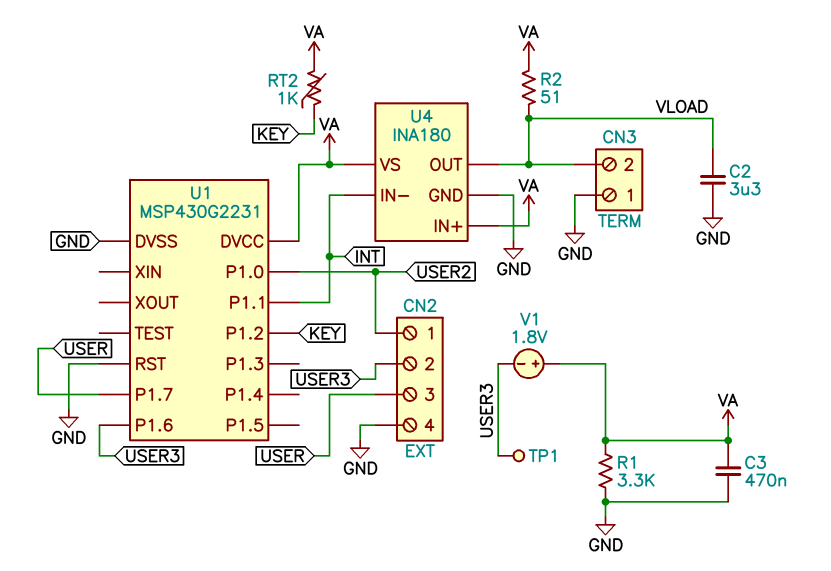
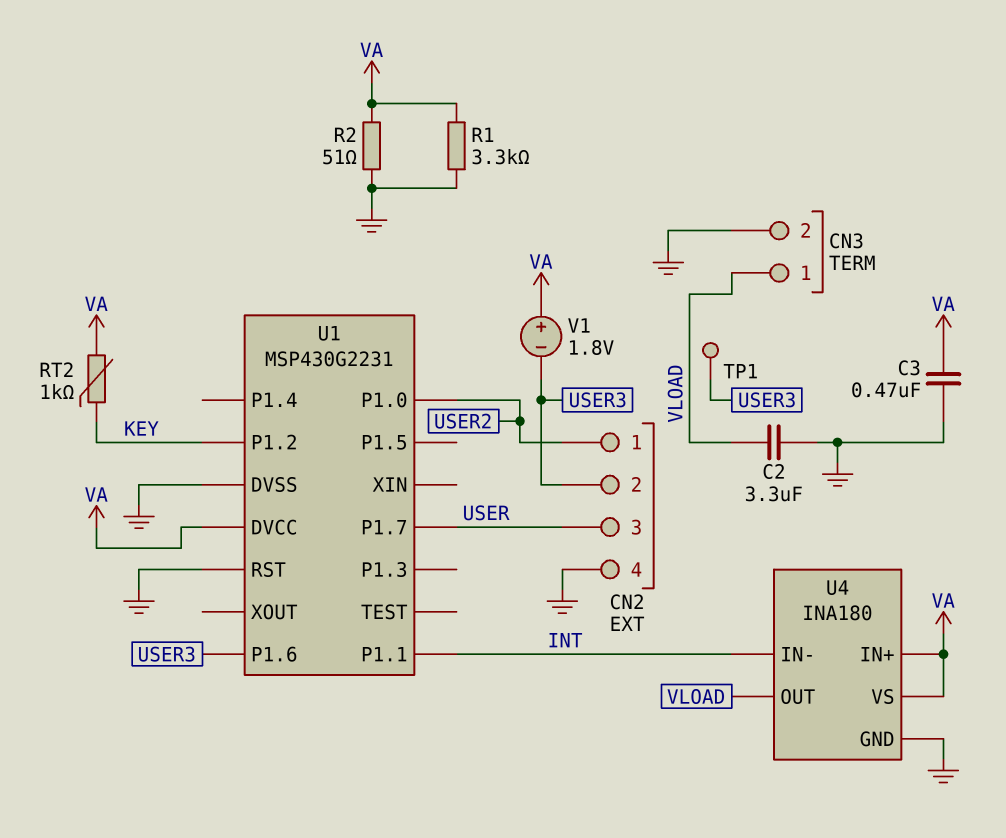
CN3 pin 1: GND -> VLOAD
CN3 pin 2: VLOAD -> GND
R2: 51 (VA, VLOAD) -> 51 (GND, VA)

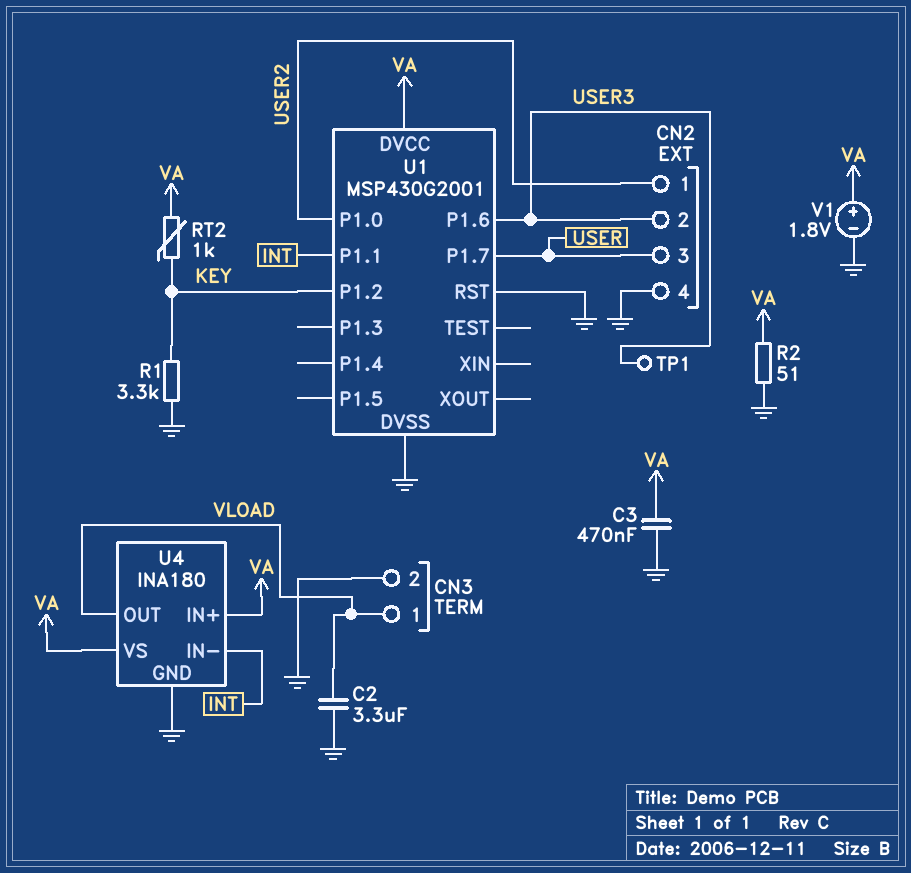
R1: 3.3k (GND, VA) -> 3.3k (GND, KEY)
U1: MSP430G2231 -> MSP430G2001
V1: 1.8V (plus VA, minus USER3) -> 1.8V (plus VA, minus GND)

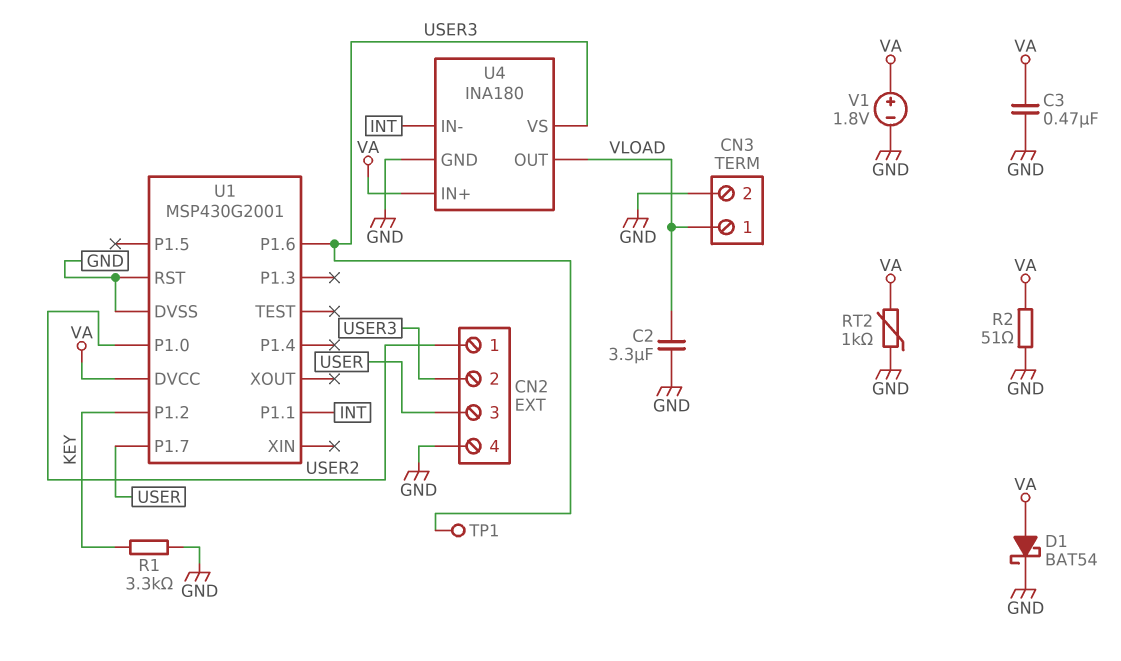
D1: none -> schottky BAT54 (A VA, K GND)
RT2: 1k (KEY, VA) -> 1k (GND, VA)
U4 pin VS: VA -> USER3

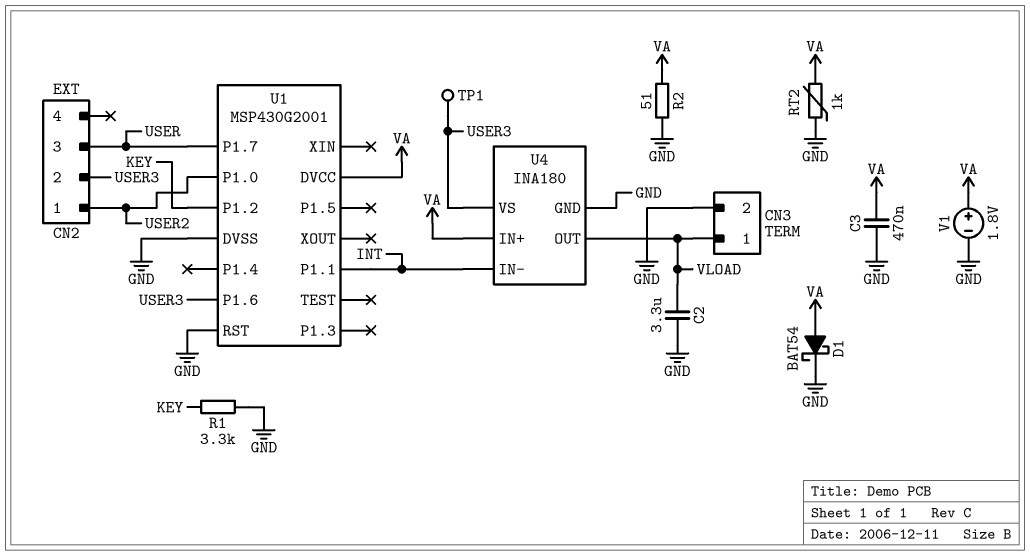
CN2 pin 4: GND -> none

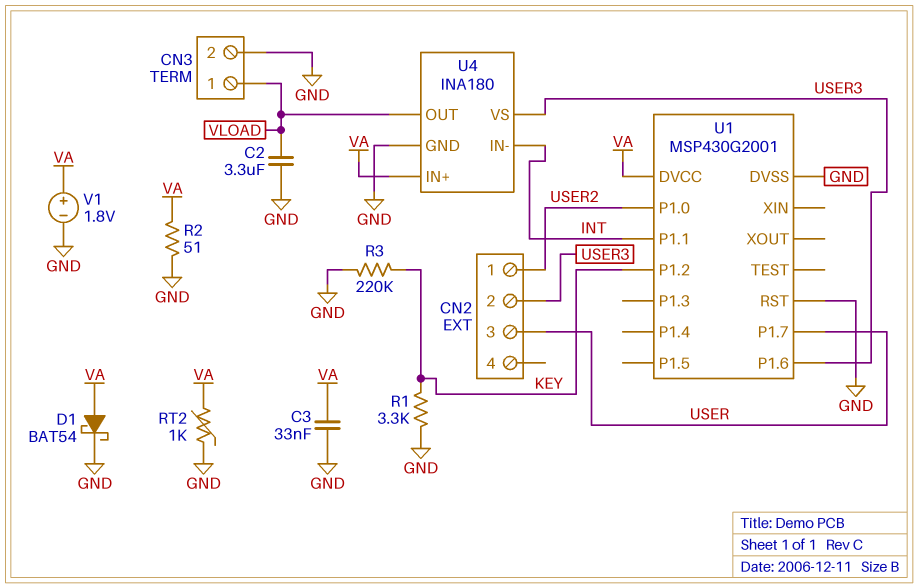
C3: 470nF (GND, VA) -> 33nF (GND, VA)
R3: none -> 220k (GND, KEY)
TP1: test point (USER3) -> none

